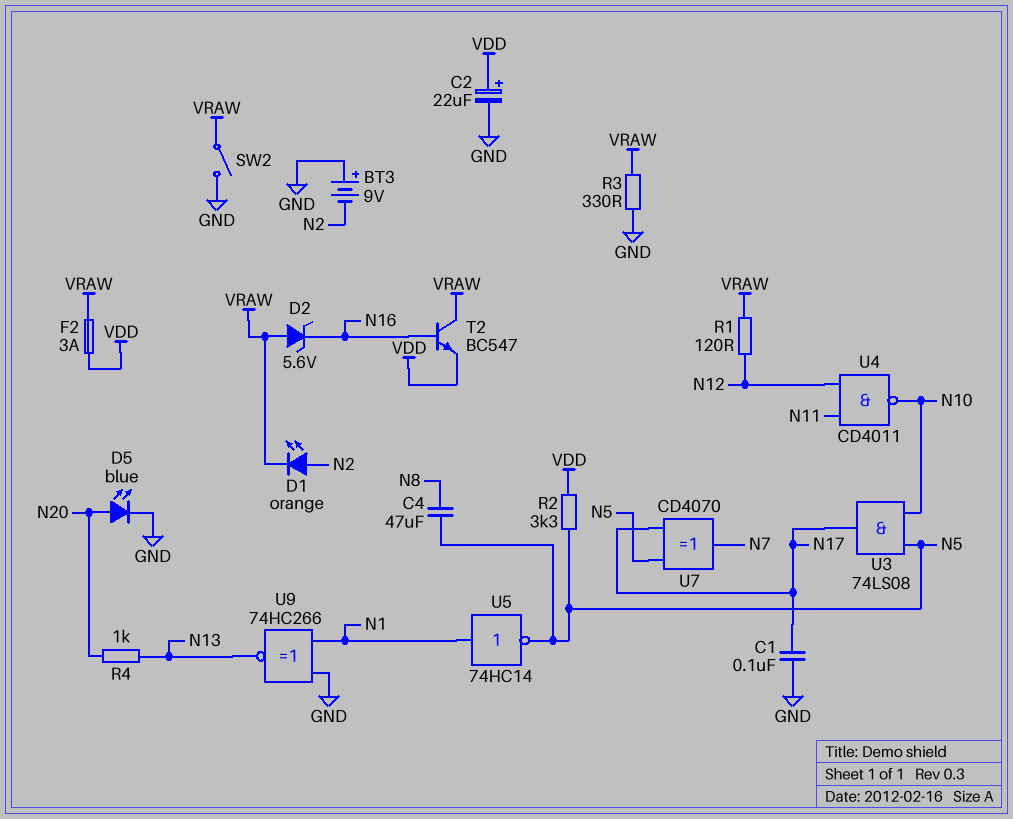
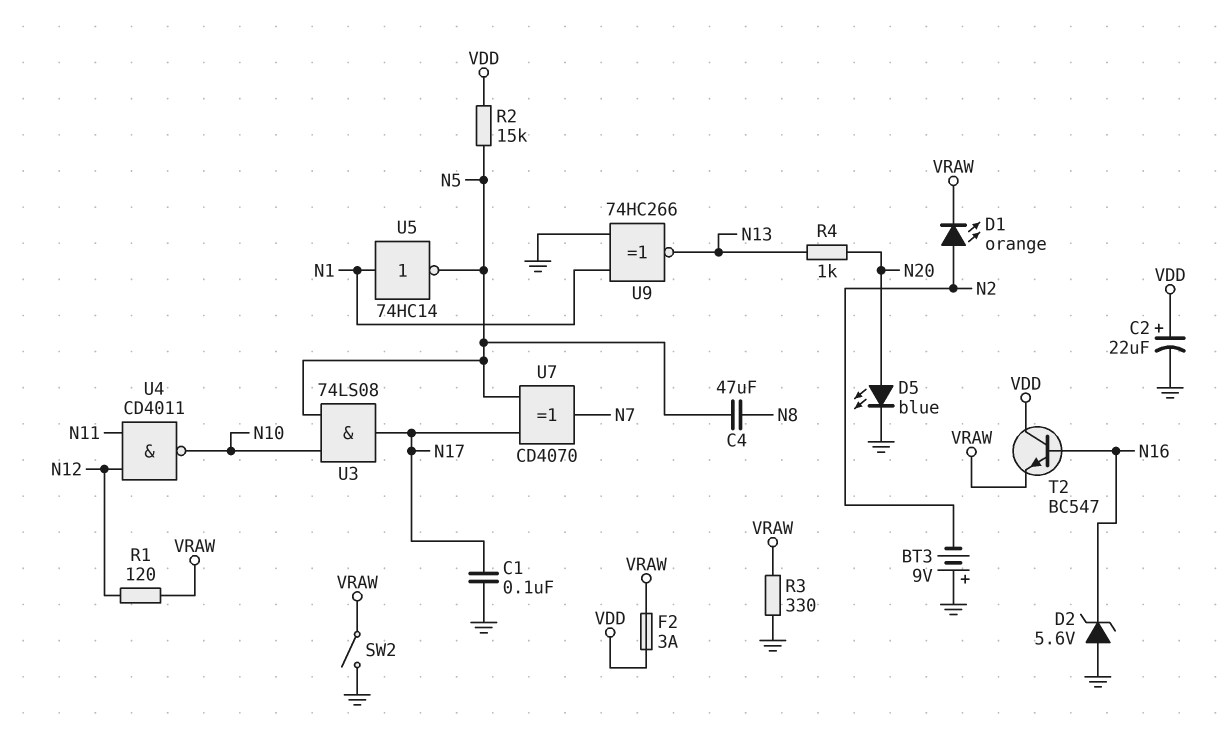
D2: zener 5.6V (A VRAW, K N16) -> zener 5.6V (A GND, K N16)
R2: 3.3k (N5, VDD) -> 15k (N5, VDD)
T2: NPN BC547 (B N16, C VRAW, E VDD) -> NPN BC547 (B N16, C VDD, E VRAW)

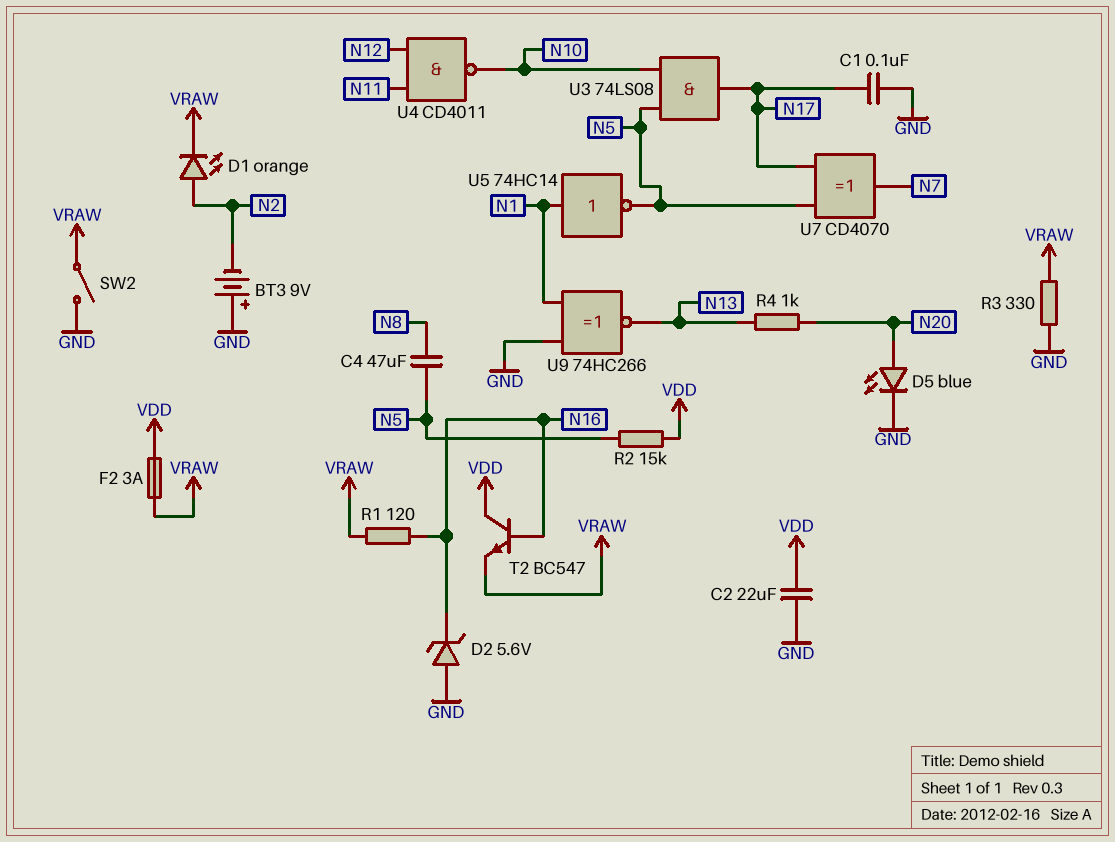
C2: 22uF (plus VDD, minus GND) -> 22uF (GND, VDD)
R1: 120 (N12, VRAW) -> 120 (N16, VRAW)

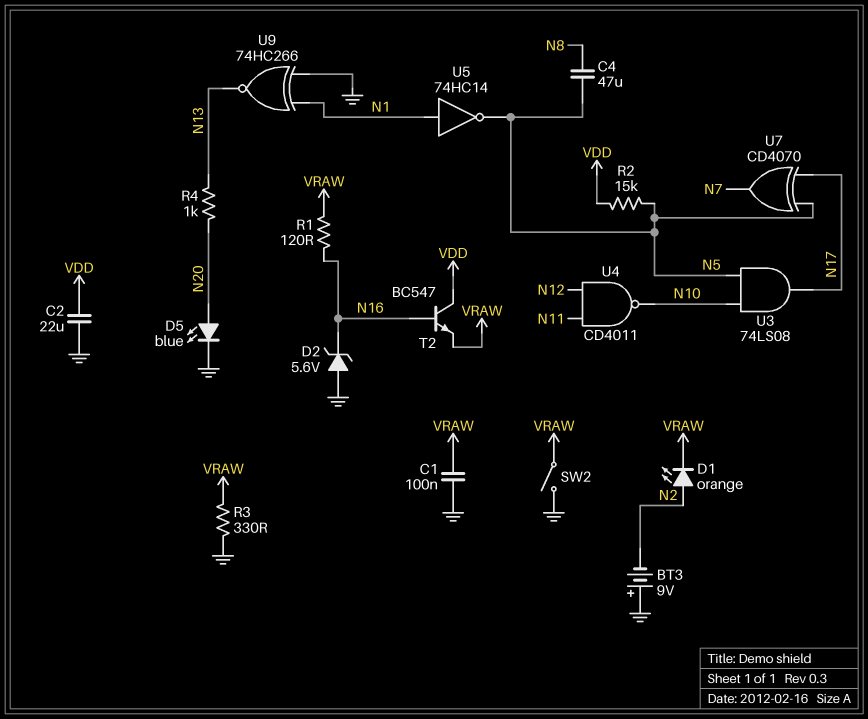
C1: 100nF (GND, N17) -> 100nF (GND, VRAW)
F2: 3A (VDD, VRAW) -> none

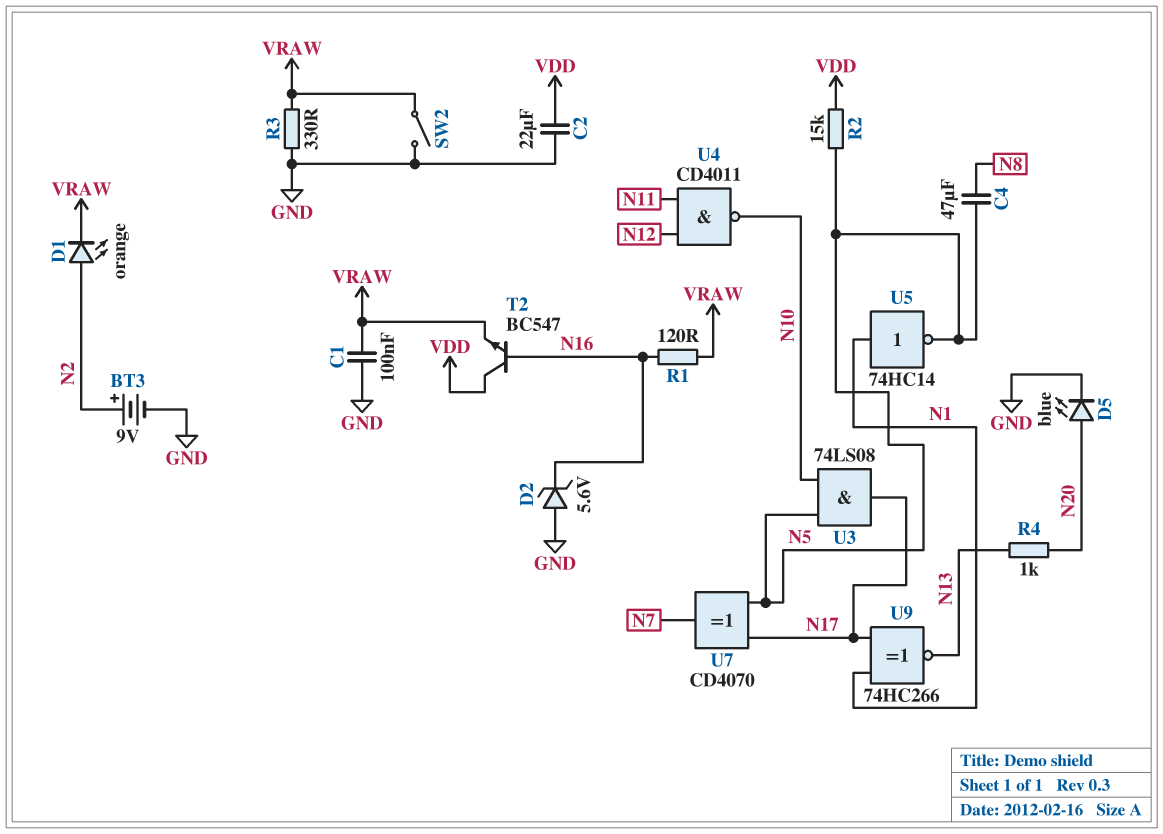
BT3: 9V (plus GND, minus N2) -> 9V (plus N2, minus GND)
U9: XNOR 74HC266 (in GND, in N1, out N13) -> XNOR 74HC266 (in N1, in N17, out N13)

